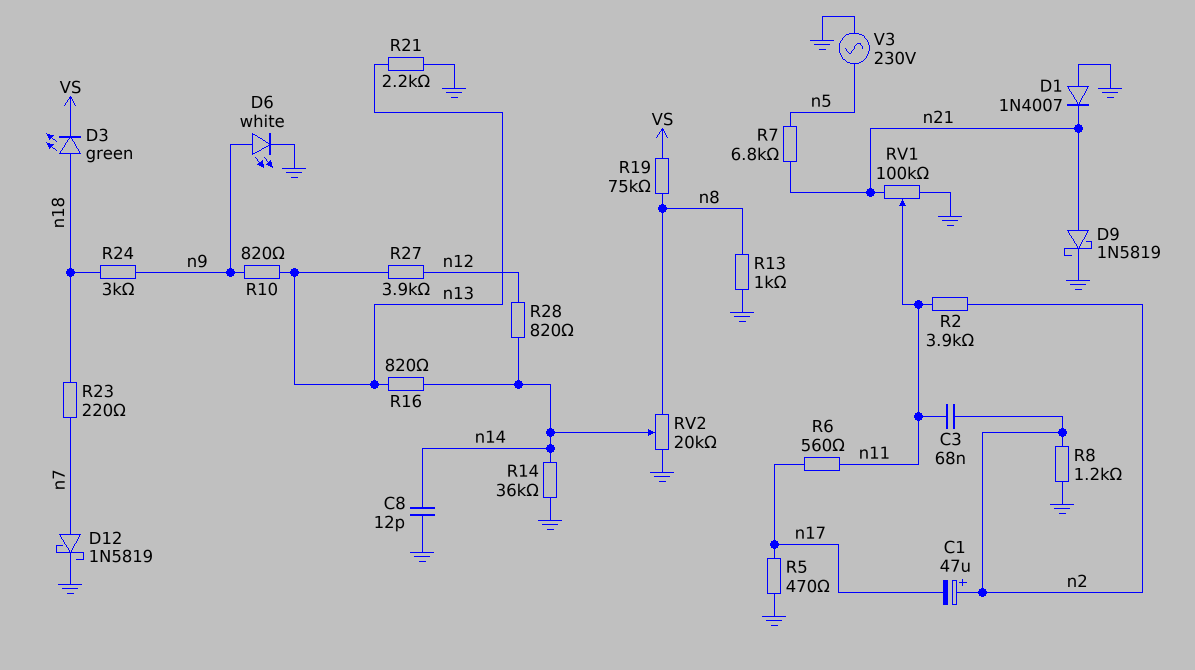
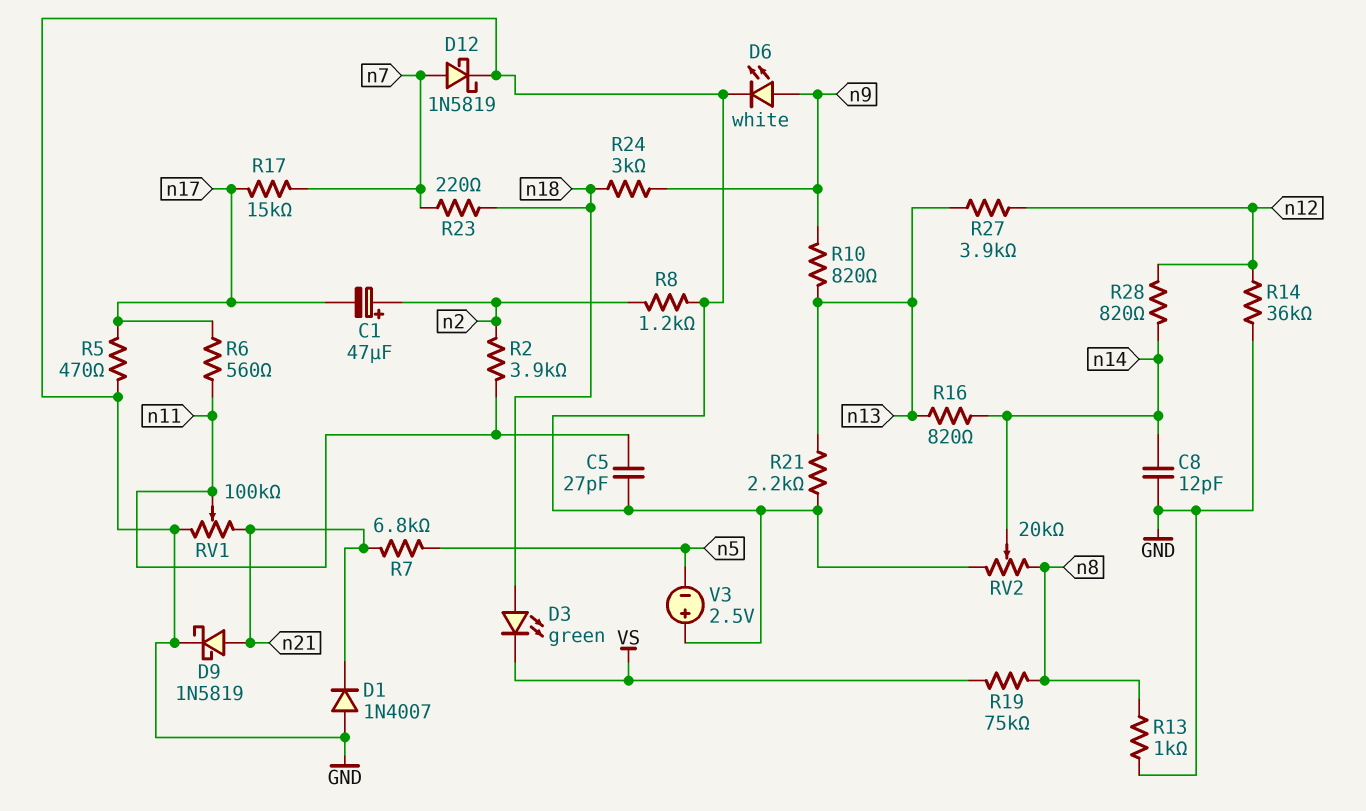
C3: 68nF (n2, n11) -> none
C5: none -> 27pF (GND, n11)
R14: 36k (GND, n14) -> 36k (GND, n12)
R17: none -> 15k (n7, n17)
V3: AC 230V (GND, n5) -> 2.5V (plus GND, minus n5)

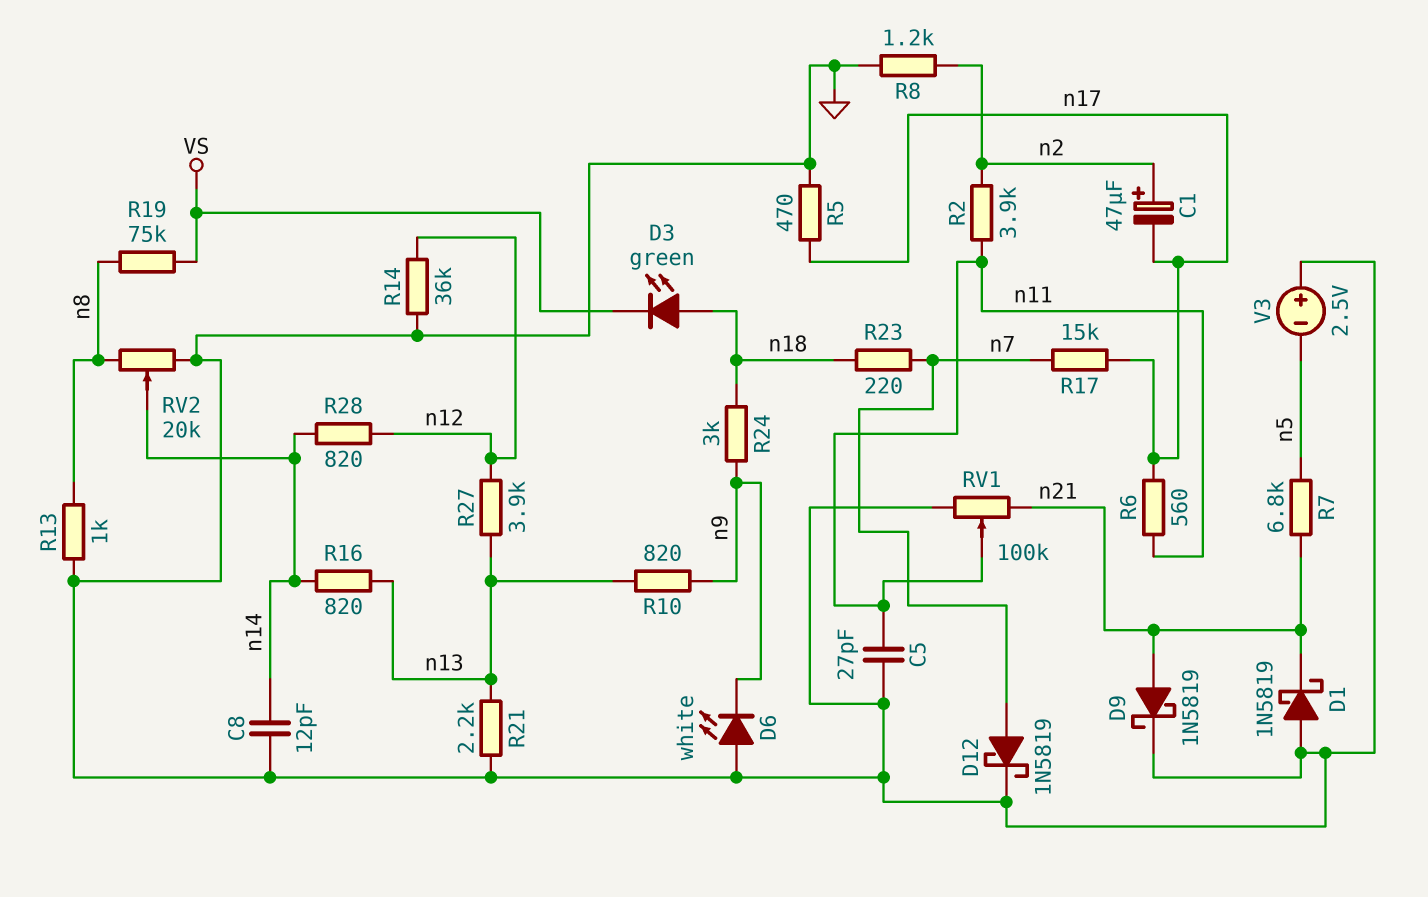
D1: diode 1N4007 (A GND, K n21) -> schottky 1N5819 (A GND, K n21)
D6: LED white (A n9, K GND) -> LED white (A GND, K n9)

